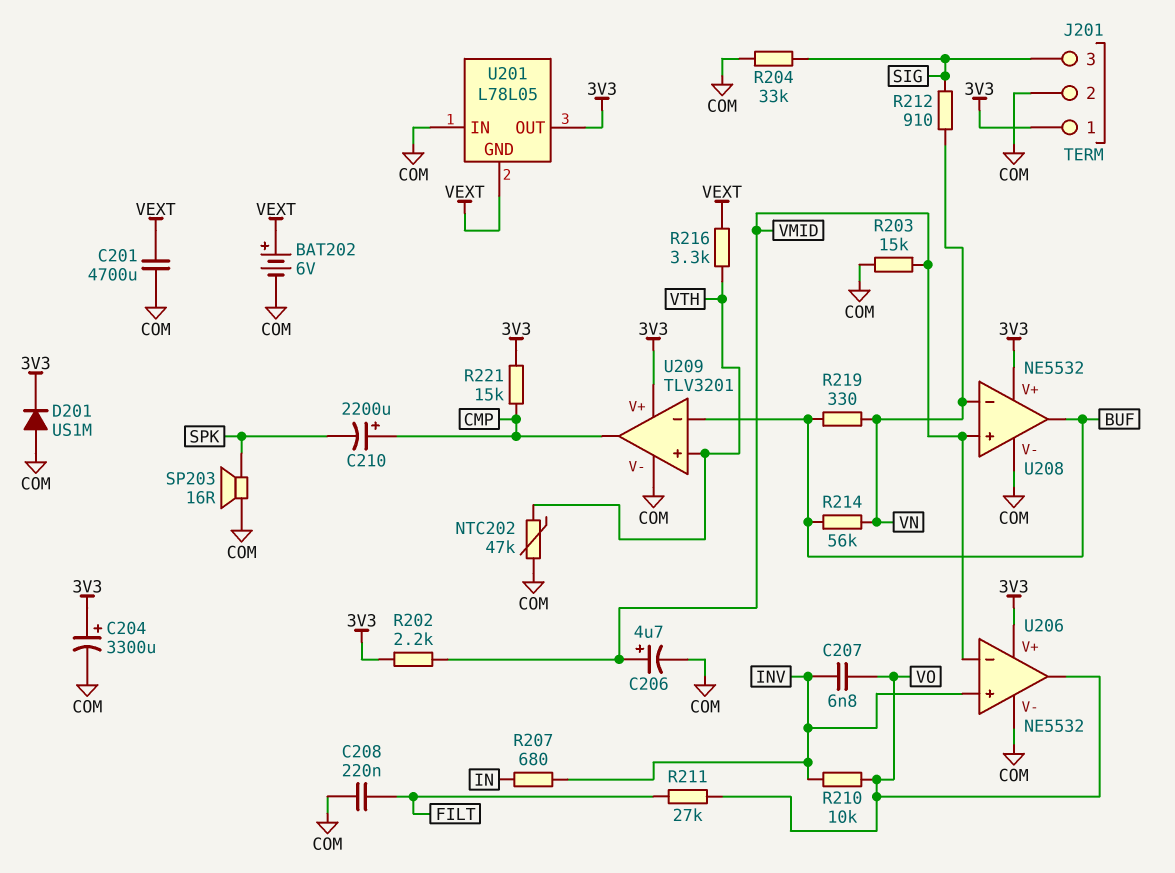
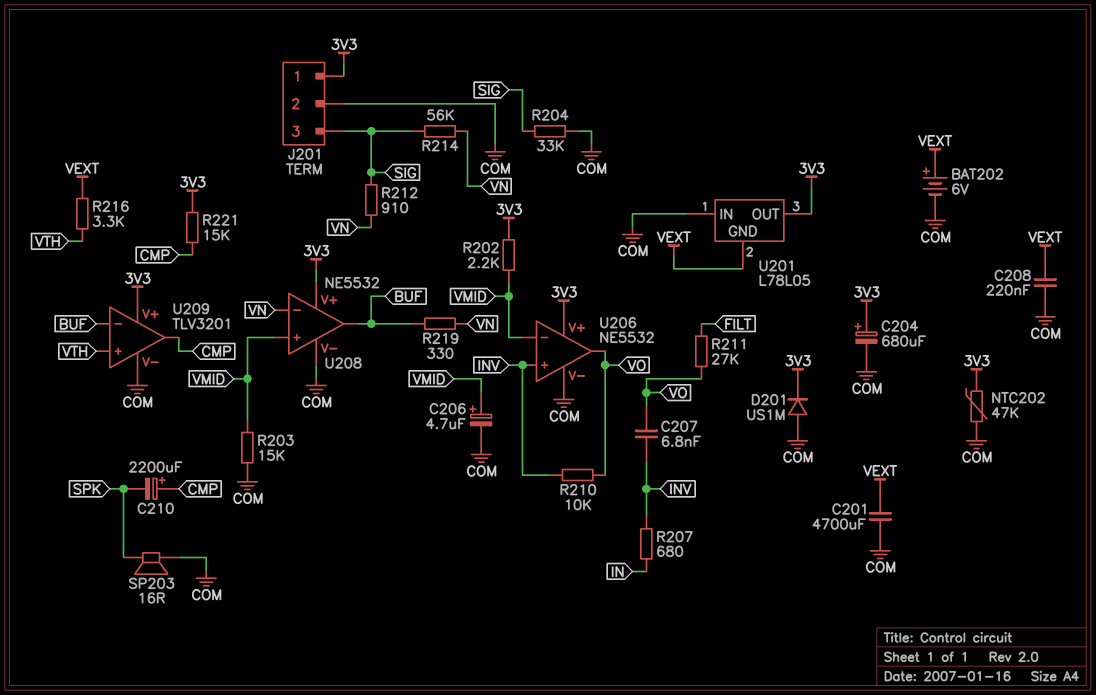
C204: 3300uF (plus 3V3, minus COM) -> 680uF (plus 3V3, minus COM)
C208: 220nF (COM, FILT) -> 220nF (COM, VEXT)
NTC202: 47k (COM, VTH) -> 47k (3V3, COM)
R214: 56k (BUF, VN) -> 56k (SIG, VN)

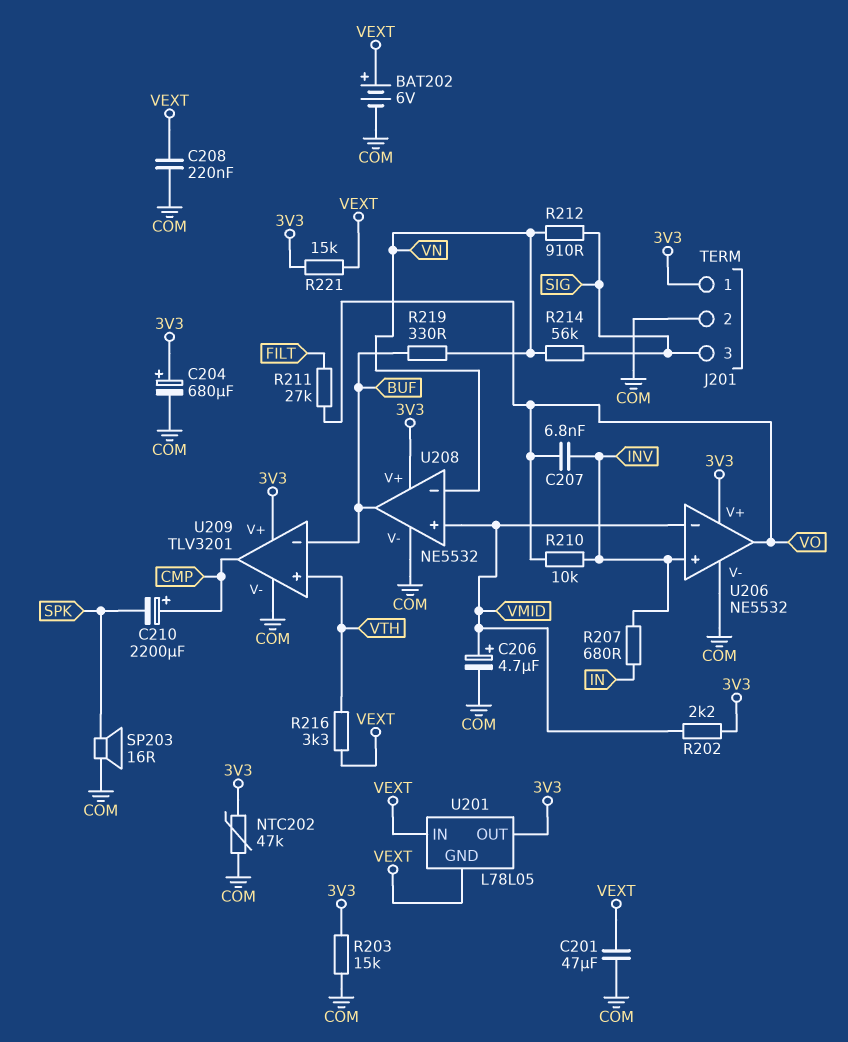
C201: 4700uF (COM, VEXT) -> 47uF (COM, VEXT)
D201: diode US1M (A COM, K 3V3) -> none
R203: 15k (COM, VMID) -> 15k (3V3, COM)
R204: 33k (COM, SIG) -> none
R221: 15k (3V3, CMP) -> 15k (3V3, VEXT)
U201 pin IN: COM -> VEXT

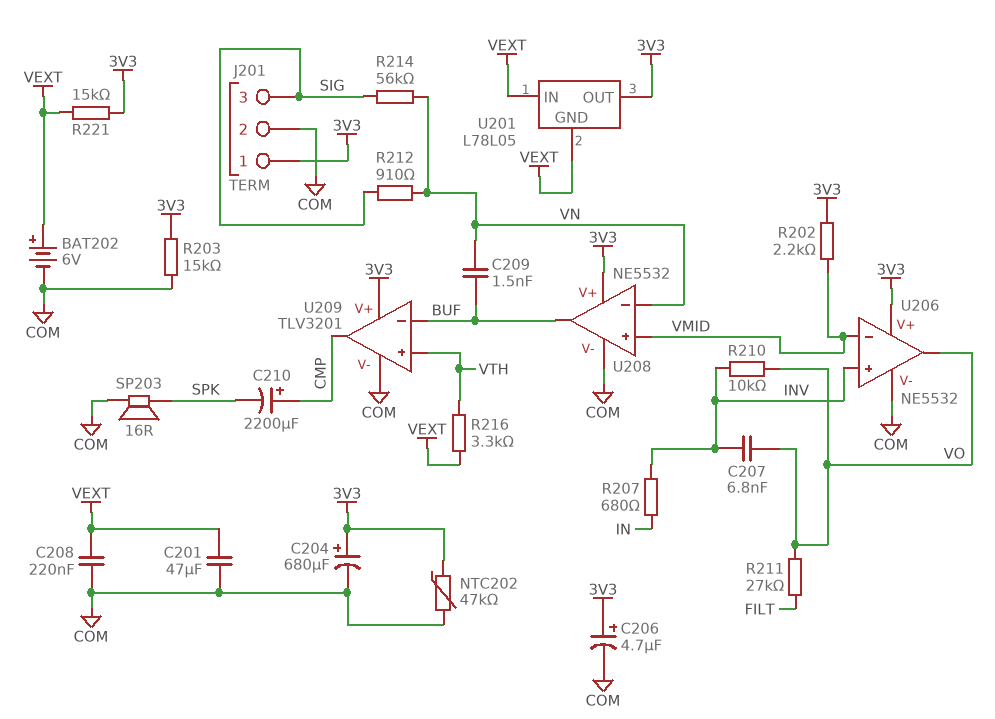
C206: 4.7uF (plus VMID, minus COM) -> 4.7uF (plus 3V3, minus COM)
C209: none -> 1.5nF (BUF, VN)
R219: 330 (BUF, VN) -> none

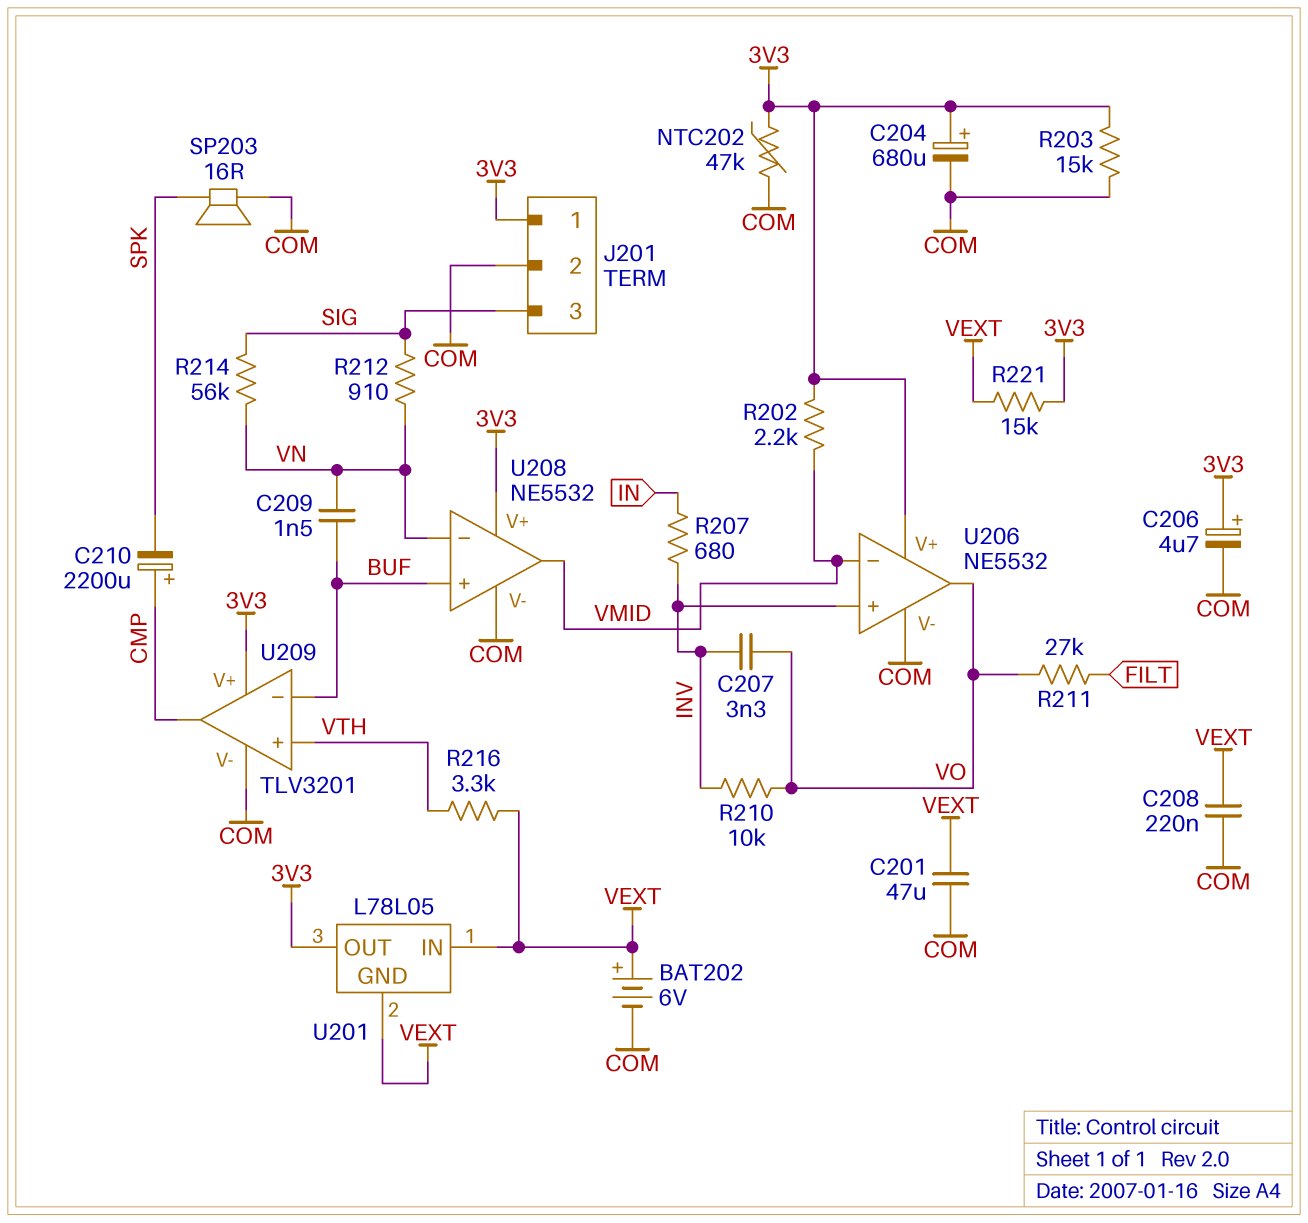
C207: 6.8nF (INV, VO) -> 3.3nF (INV, VO)
U208 pin in+: VMID -> BUF
U208 pin out: BUF -> VMID

